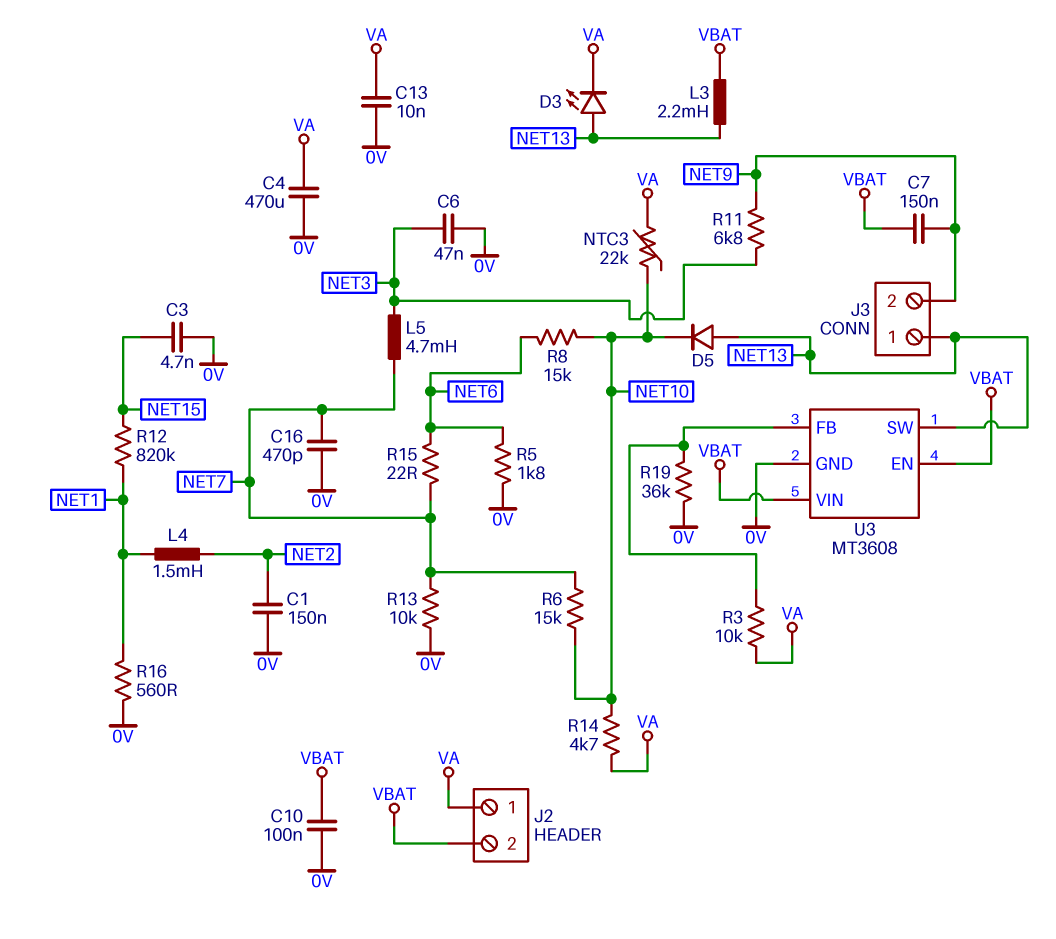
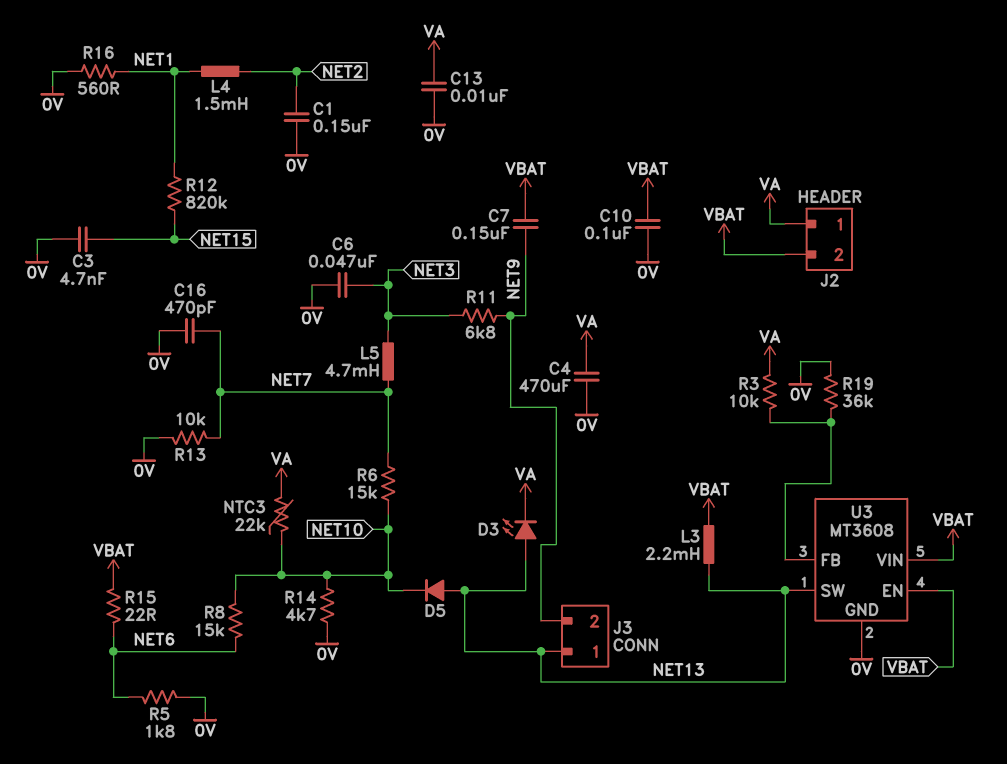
R14: 4.7k (NET10, VA) -> 4.7k (0V, NET10)
R15: 22 (NET6, NET7) -> 22 (NET6, VBAT)

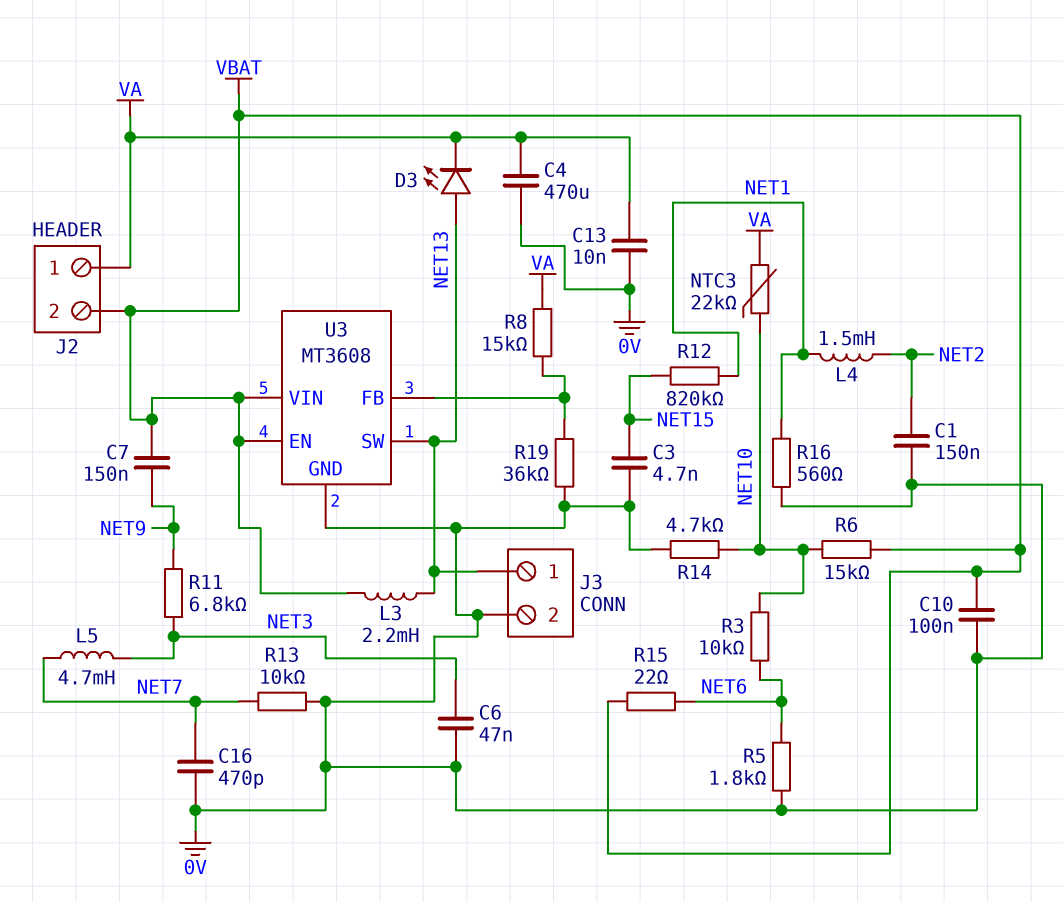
D5: diode (A NET13, K NET10) -> none
J3 pin 2: NET9 -> 0V
R3: 10k (U3/FB, VA) -> 10k (NET6, NET10)
R6: 15k (NET7, NET10) -> 15k (NET10, VBAT)
R8: 15k (NET6, NET10) -> 15k (U3/FB, VA)

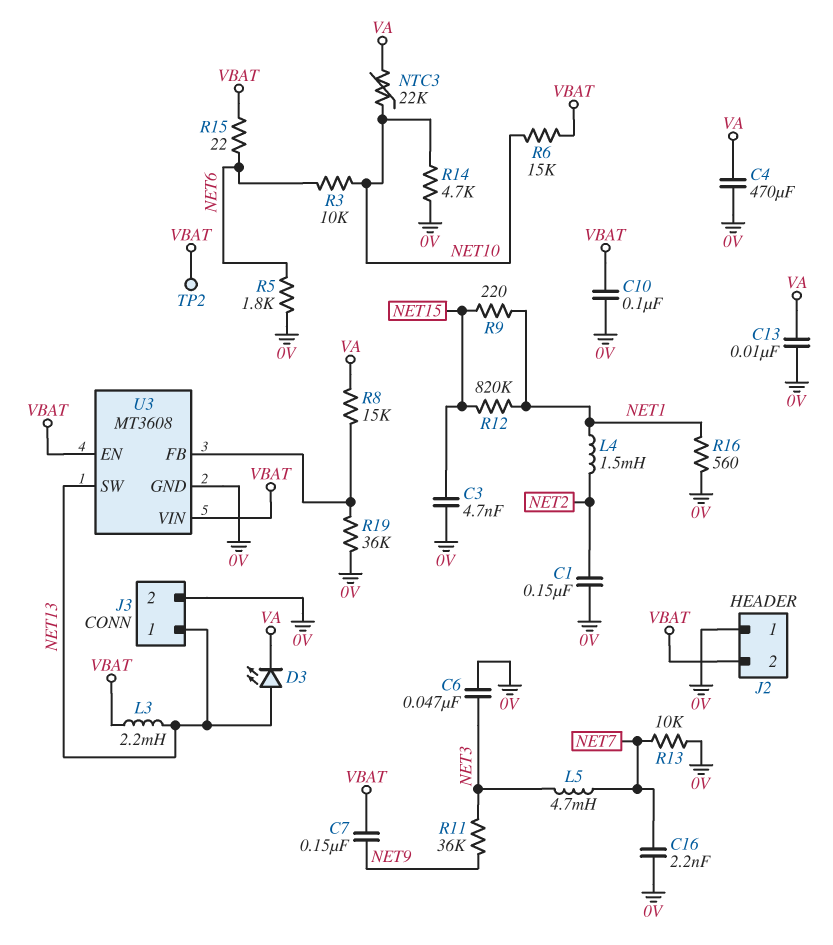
C16: 470pF (0V, NET7) -> 2.2nF (0V, NET7)
J2 pin 1: VA -> 0V
R9: none -> 220 (NET1, NET15)
R11: 6.8k (NET3, NET9) -> 36k (NET3, NET9)
TP2: none -> test point (VBAT)

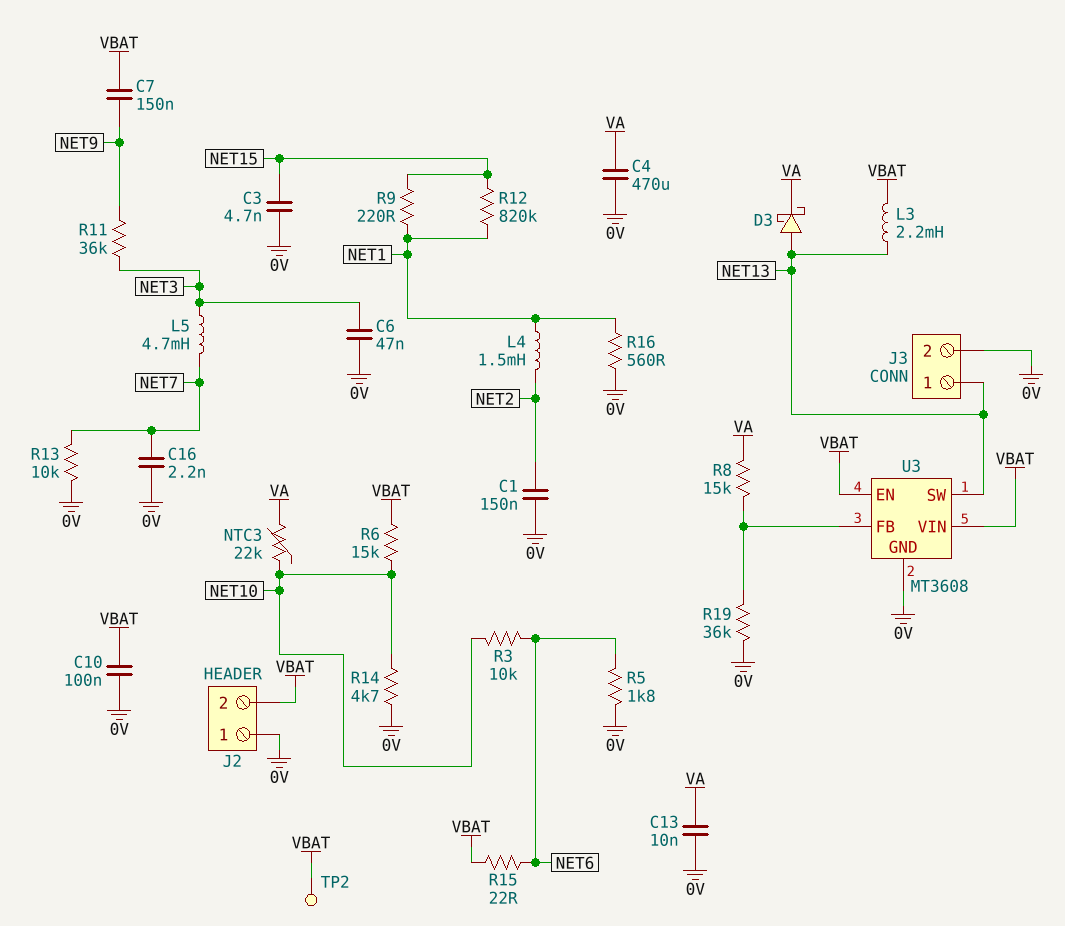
D3: LED (A NET13, K VA) -> schottky (A NET13, K VA)

